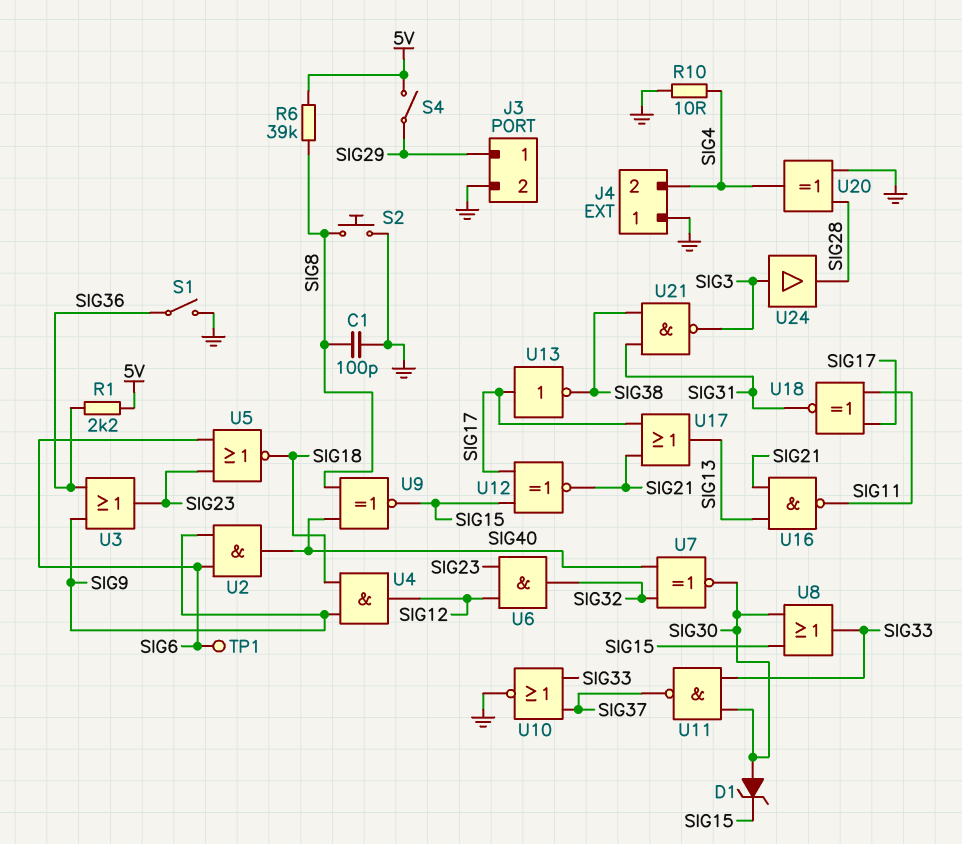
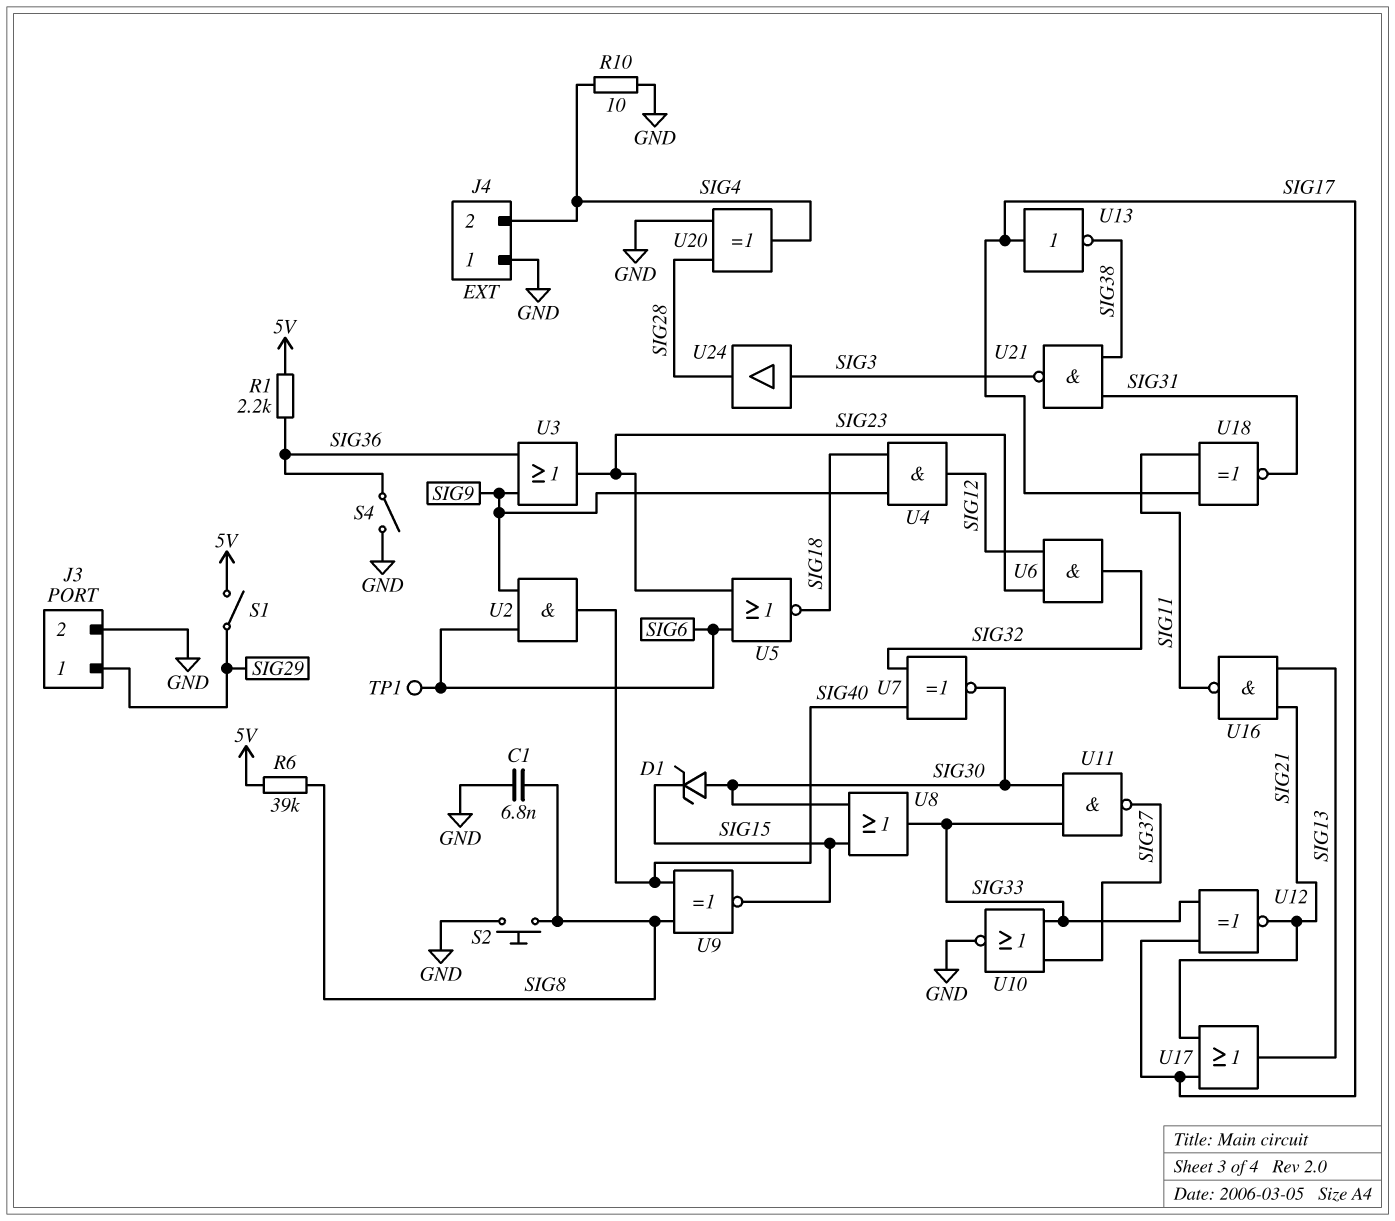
C1: 100pF (GND, SIG8) -> 6.8nF (GND, SIG8)
S1: switch (GND, SIG36) -> switch (5V, SIG29)
S4: switch (5V, SIG29) -> switch (GND, SIG36)
U12: XNOR (in SIG15, in SIG17, out SIG21) -> XNOR (in SIG17, in SIG33, out SIG21)

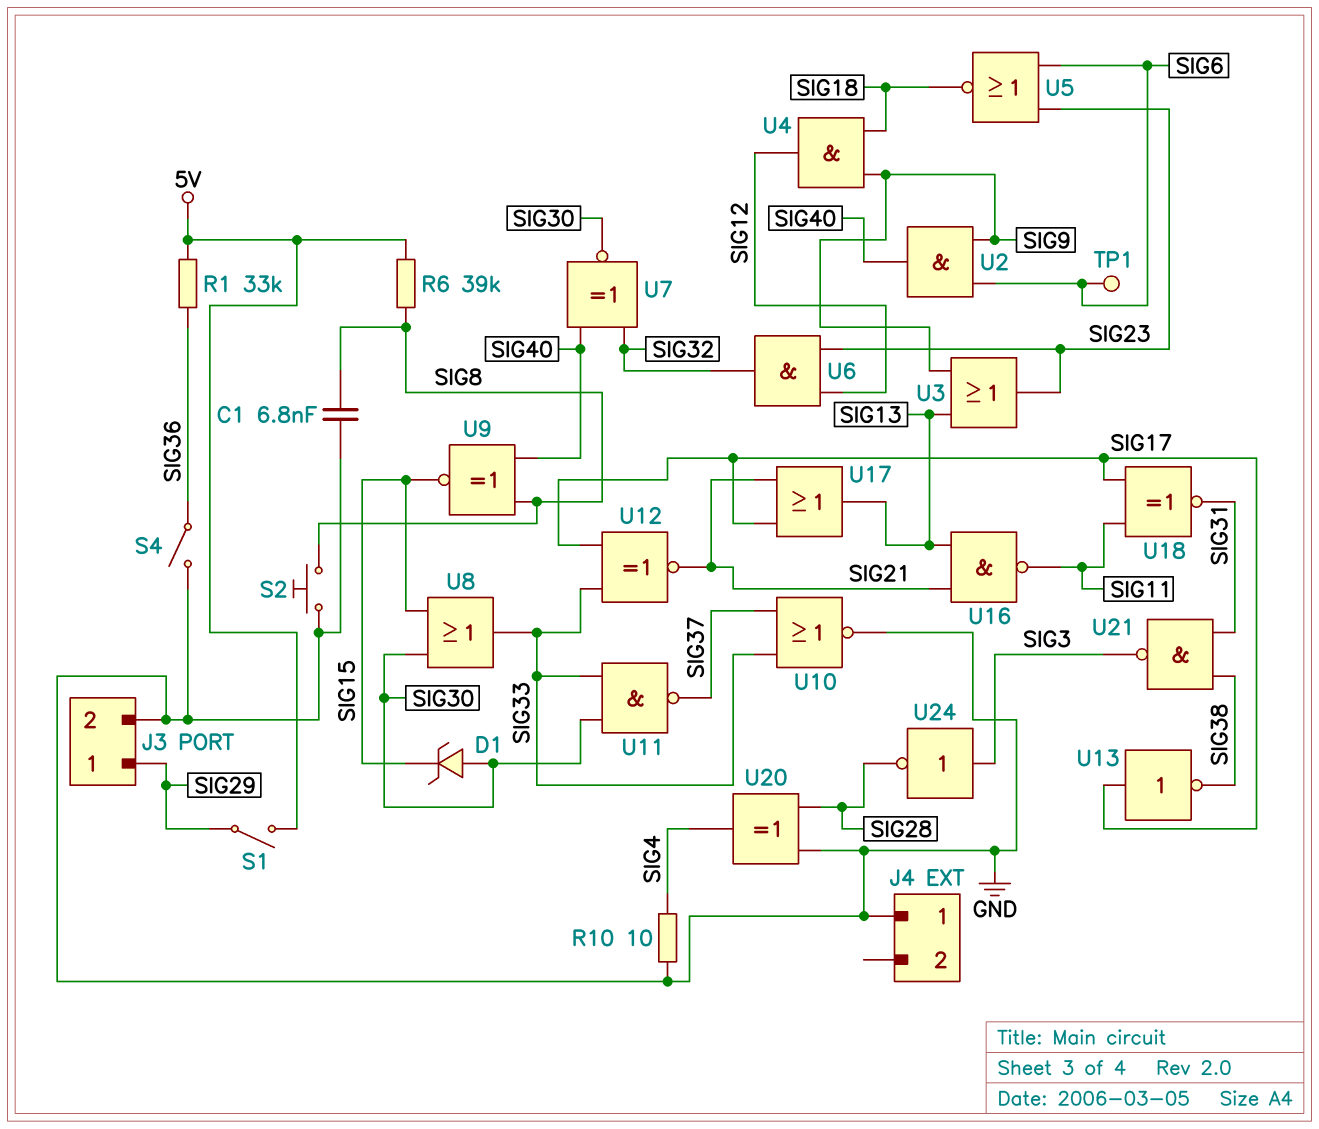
J4 pin 2: SIG4 -> none
R1: 2.2k (5V, SIG36) -> 33k (5V, SIG36)
U3: OR (in SIG9, in SIG36, out SIG23) -> OR (in SIG9, in SIG13, out SIG23)
U24: buffer (in SIG3, out SIG28) -> NOT (in SIG3, out SIG28)

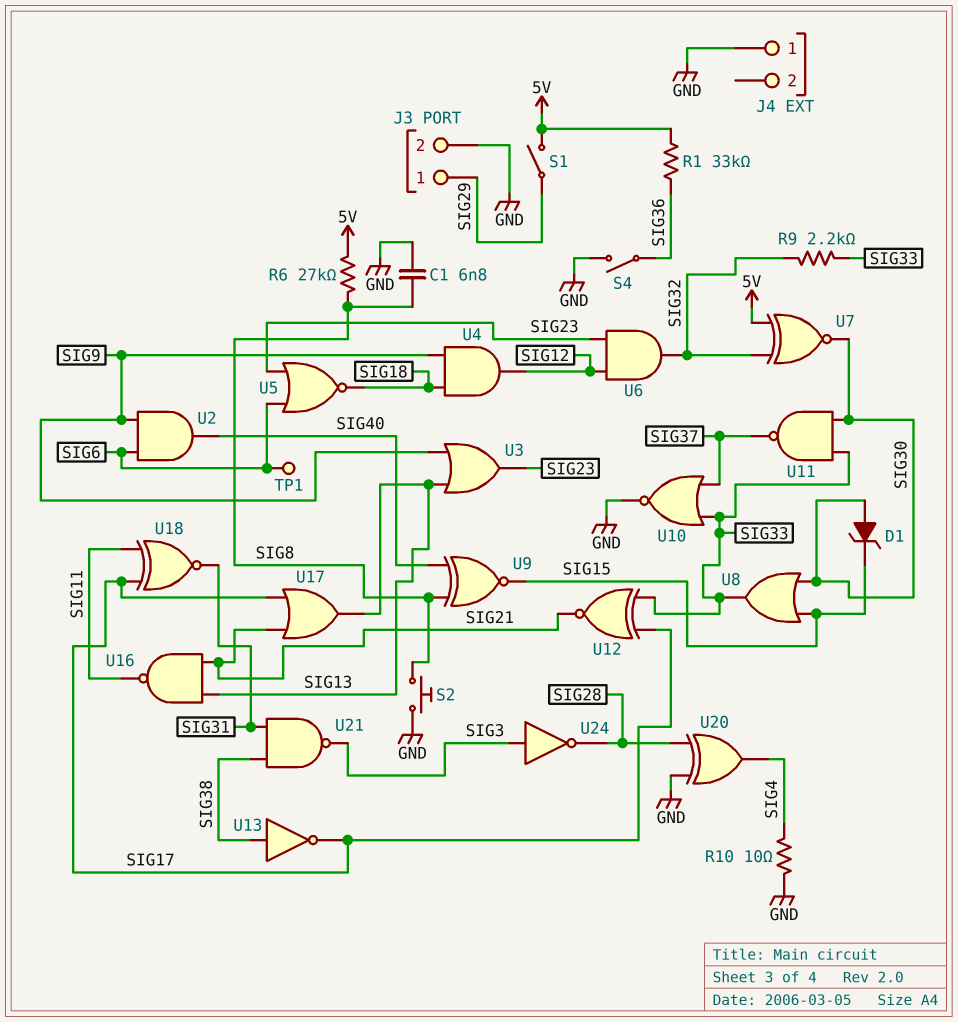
R6: 39k (5V, SIG8) -> 27k (5V, SIG8)
R9: none -> 2.2k (SIG32, SIG33)
U7: XNOR (in SIG32, in SIG40, out SIG30) -> XNOR (in 5V, in SIG32, out SIG30)
U13: NOT (in SIG17, out SIG38) -> NOT (in SIG38, out SIG17)

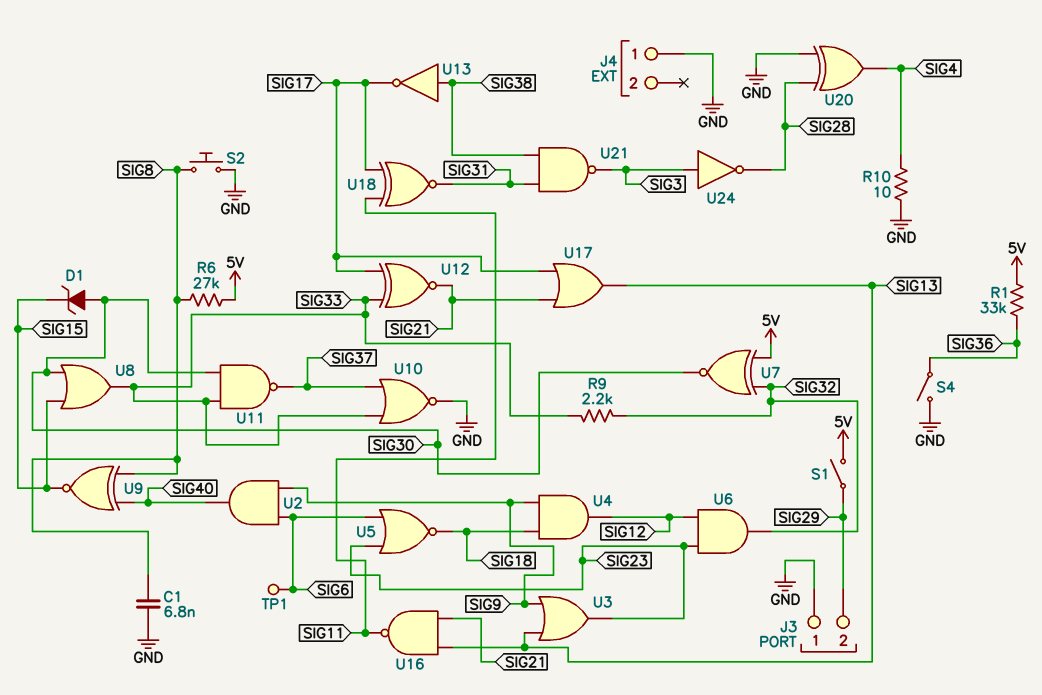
J3 pin 1: SIG29 -> GND
J3 pin 2: GND -> SIG29

